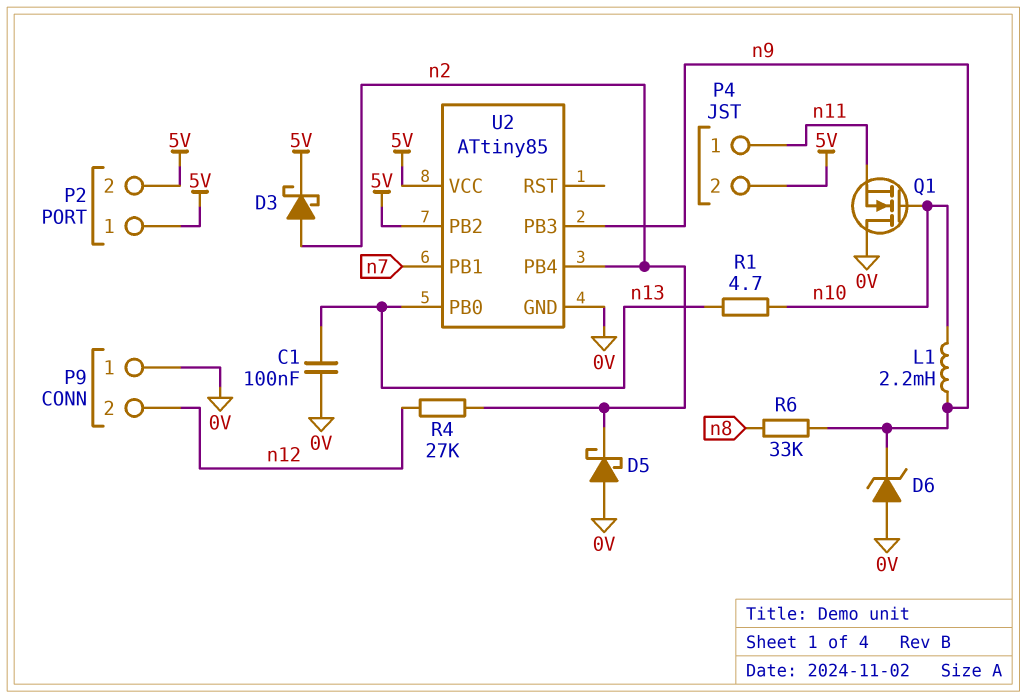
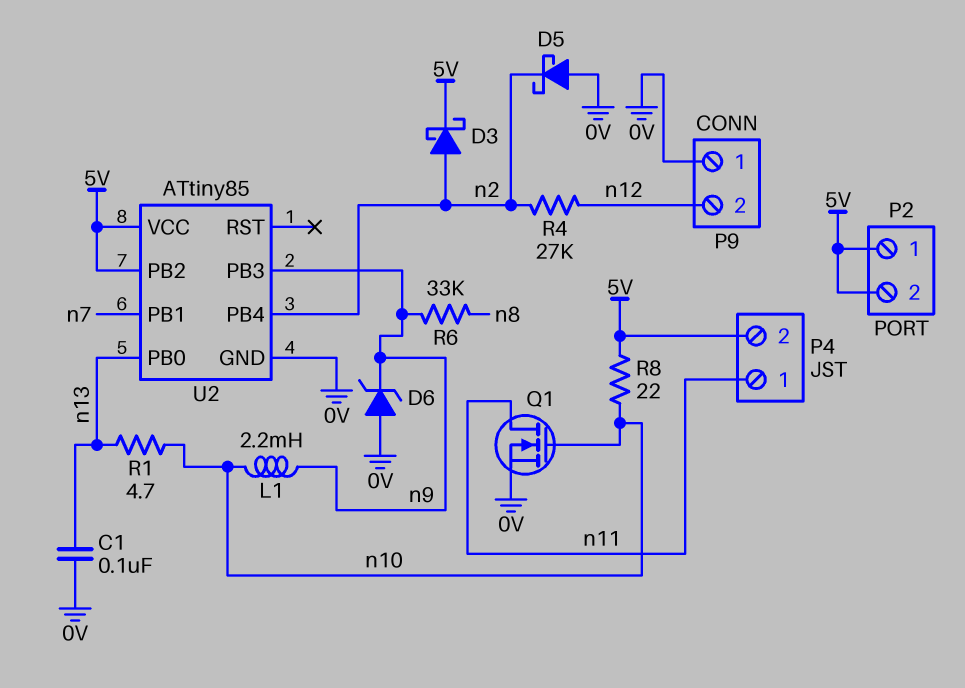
Q1: NMOS (G n10, D 0V, S n11) -> NMOS (G n10, D n11, S 0V)
R8: none -> 22 (5V, n10)

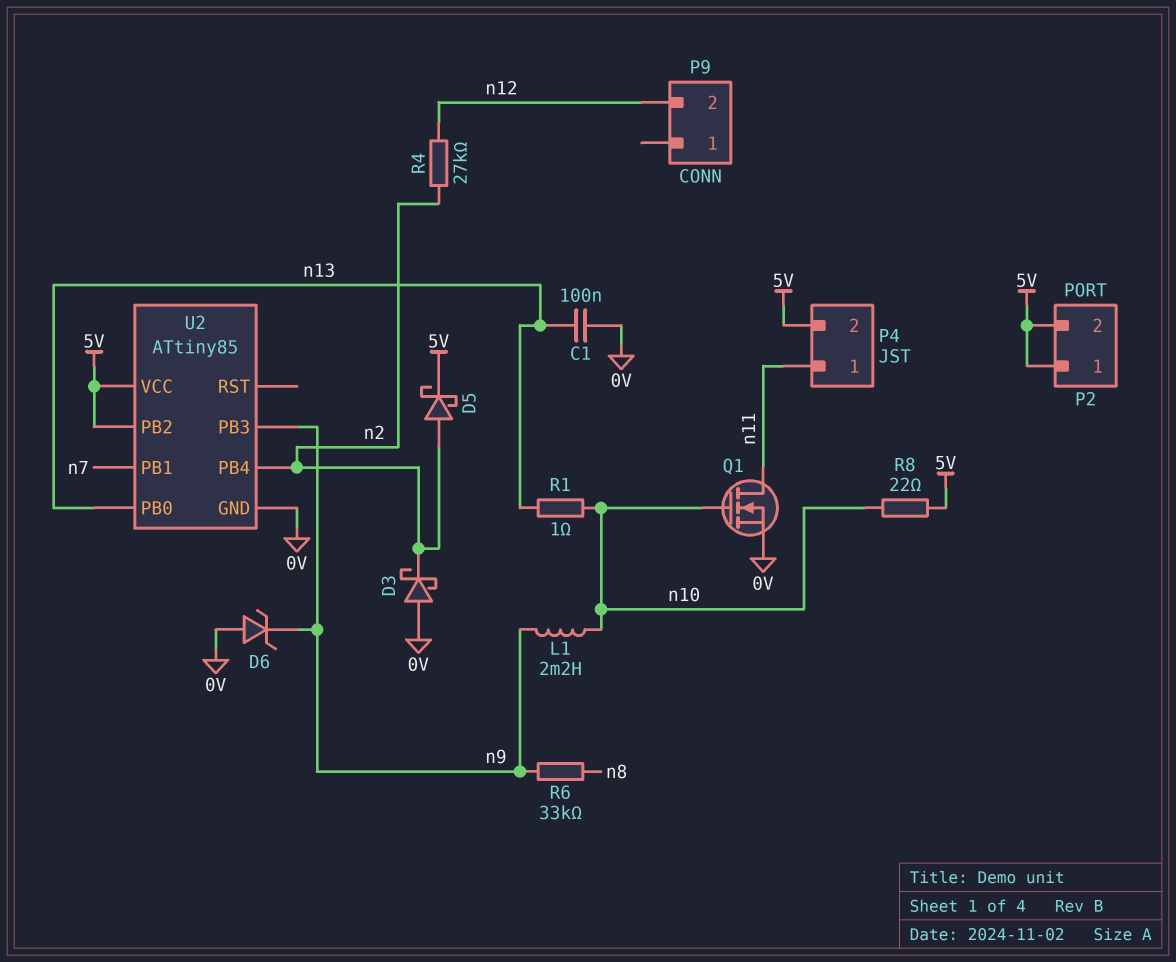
D3: schottky (A n2, K 5V) -> schottky (A 0V, K n2)
D5: schottky (A 0V, K n2) -> schottky (A n2, K 5V)
P9 pin 1: 0V -> none
R1: 4.7 (n10, n13) -> 1 (n10, n13)

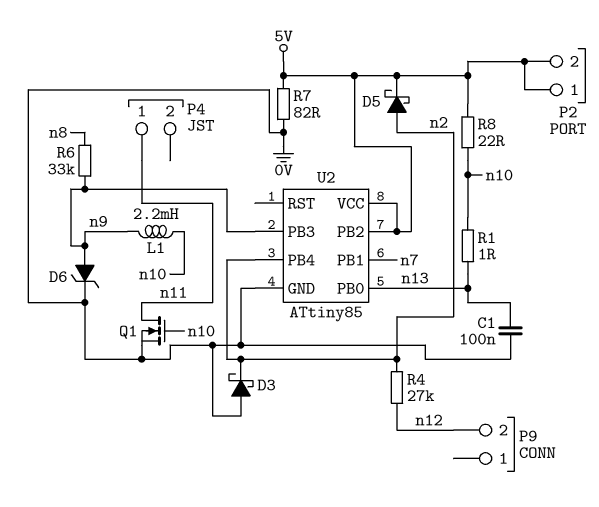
D6: zener (A 0V, K n9) -> zener (A n9, K 0V)
P4 pin 2: 5V -> none
R7: none -> 82 (0V, 5V)

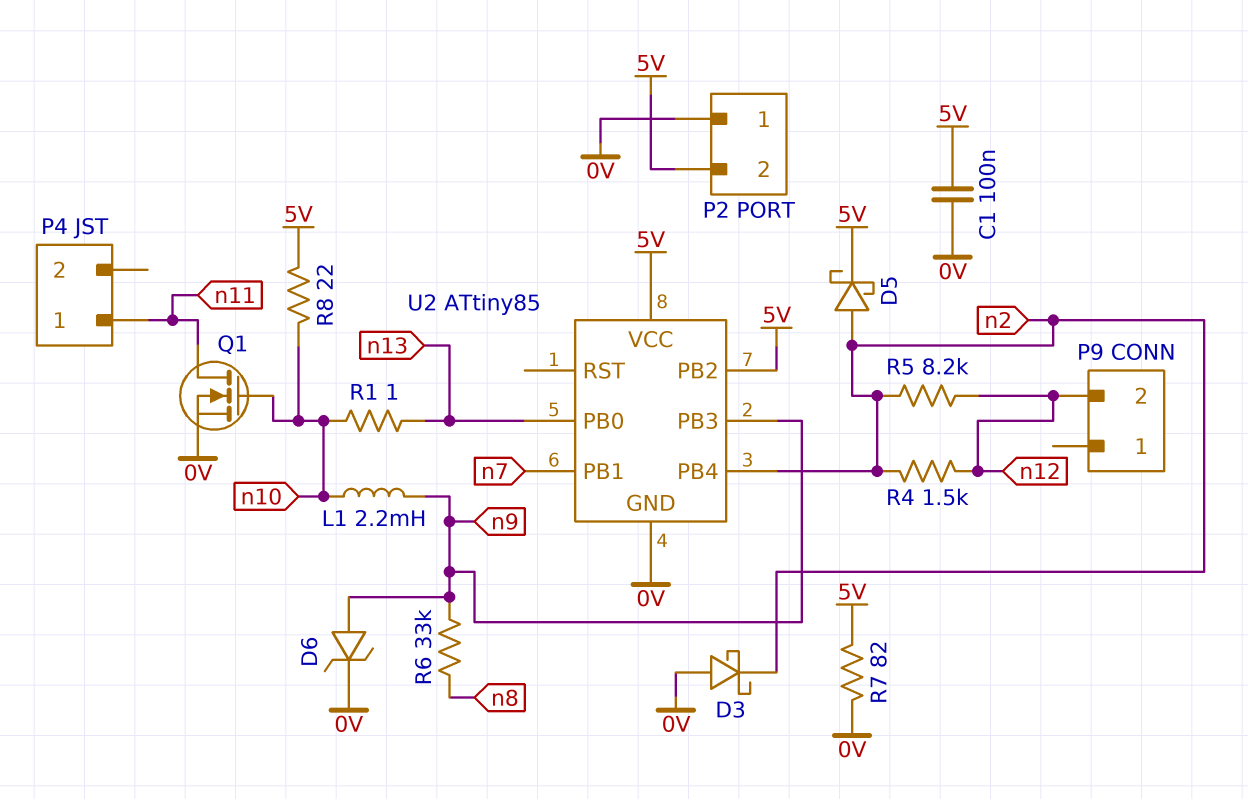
C1: 100nF (0V, n13) -> 100nF (0V, 5V)
P2 pin 1: 5V -> 0V
R4: 27k (n2, n12) -> 1.5k (n2, n12)
R5: none -> 8.2k (n2, n12)

